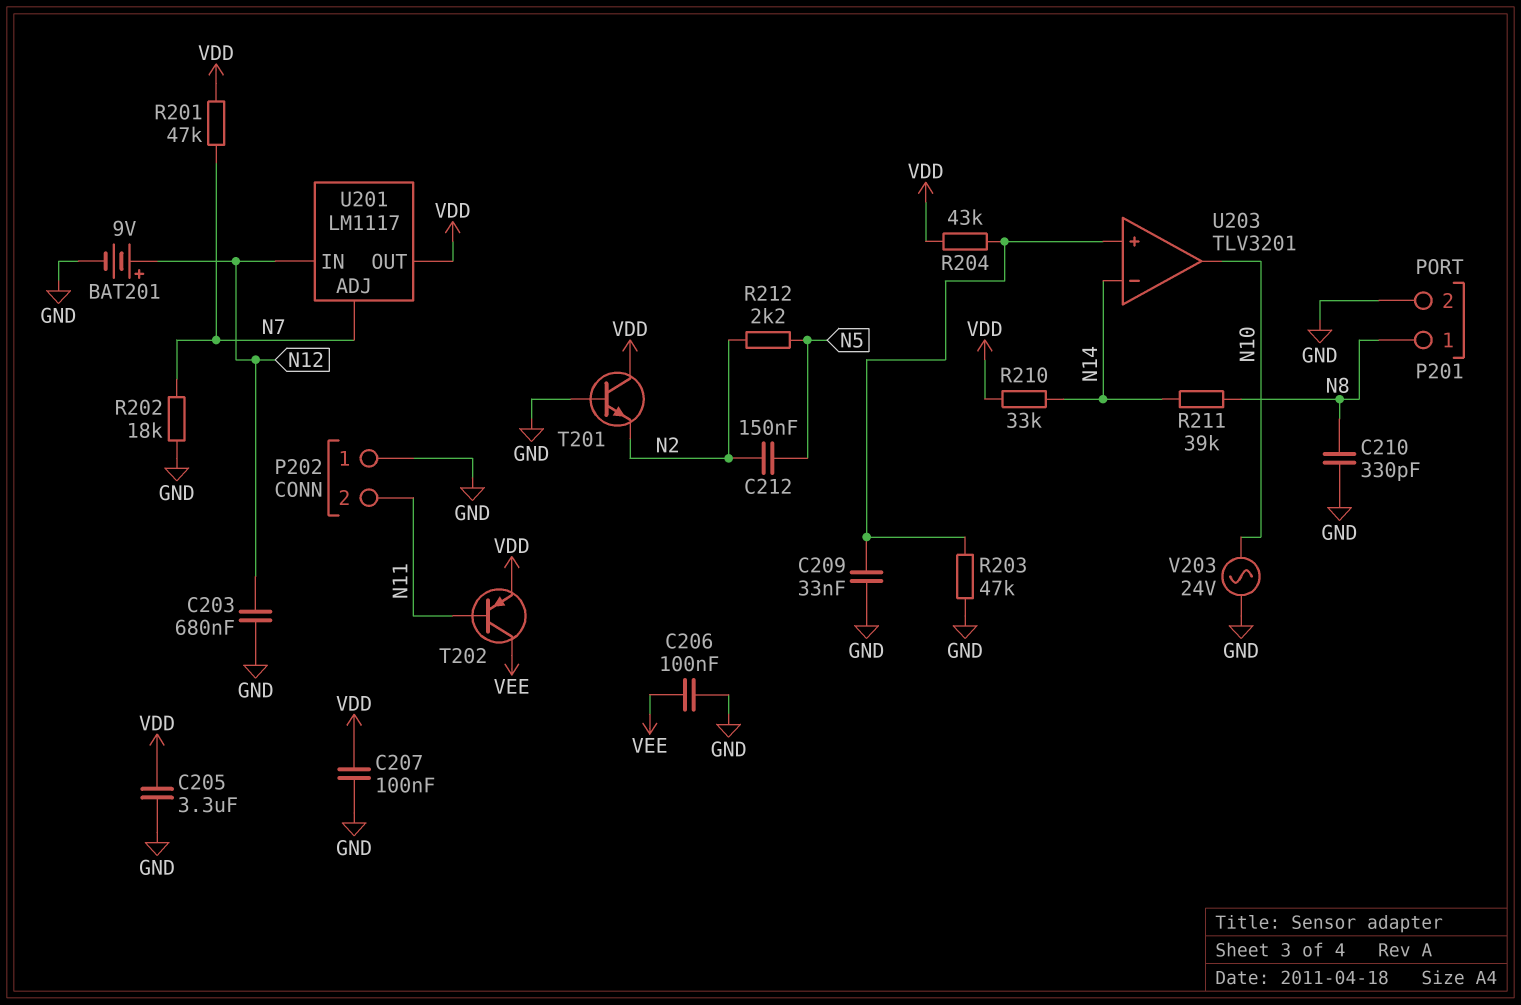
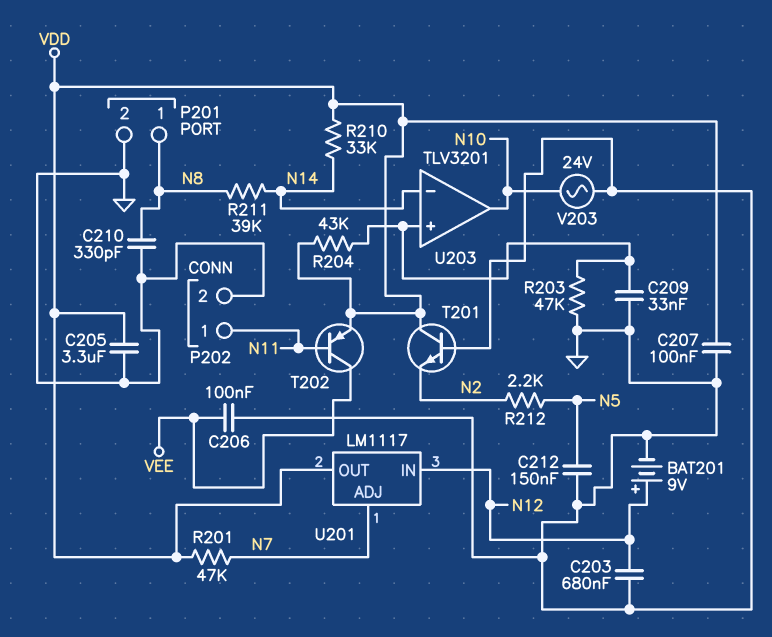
C212: 150nF (N2, N5) -> 150nF (GND, N5)
P202 pin 1: GND -> N11
P202 pin 2: N11 -> GND
R202: 18k (GND, N7) -> none

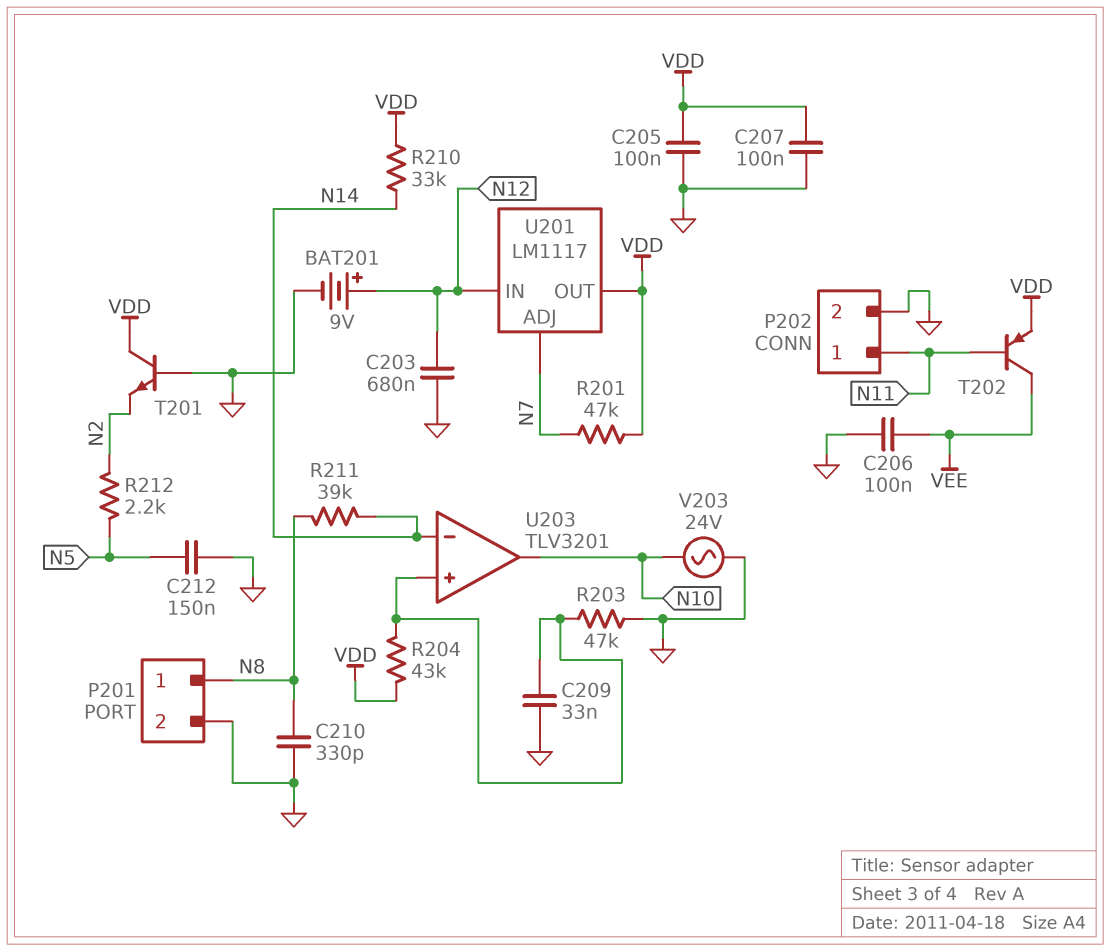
C205: 3.3uF (GND, VDD) -> 100nF (GND, VDD)

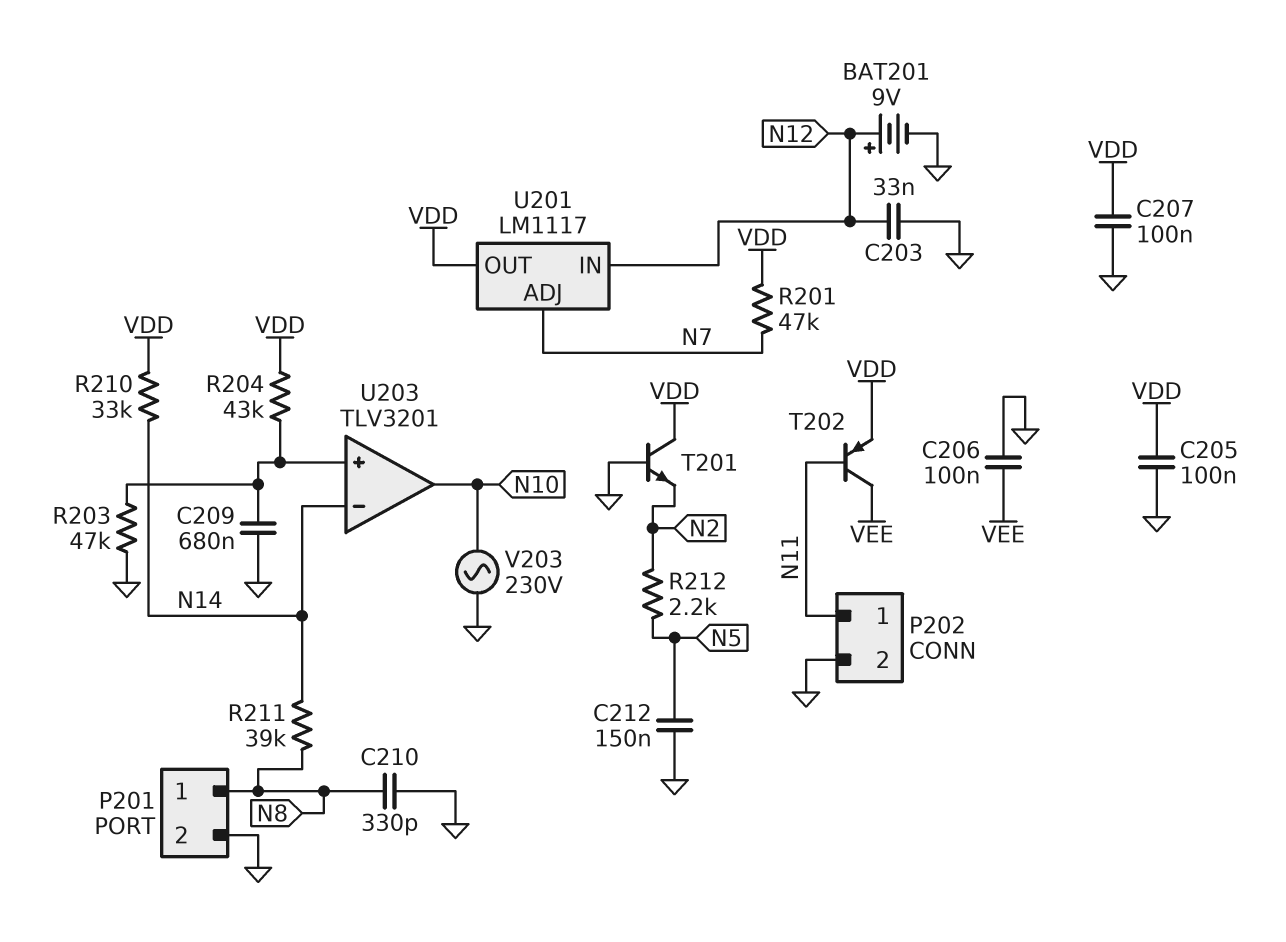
C203: 680nF (GND, N12) -> 33nF (GND, N12)
C209: 33nF (GND, U203/in+) -> 680nF (GND, U203/in+)
V203: AC 24V (GND, N10) -> AC 230V (GND, N10)

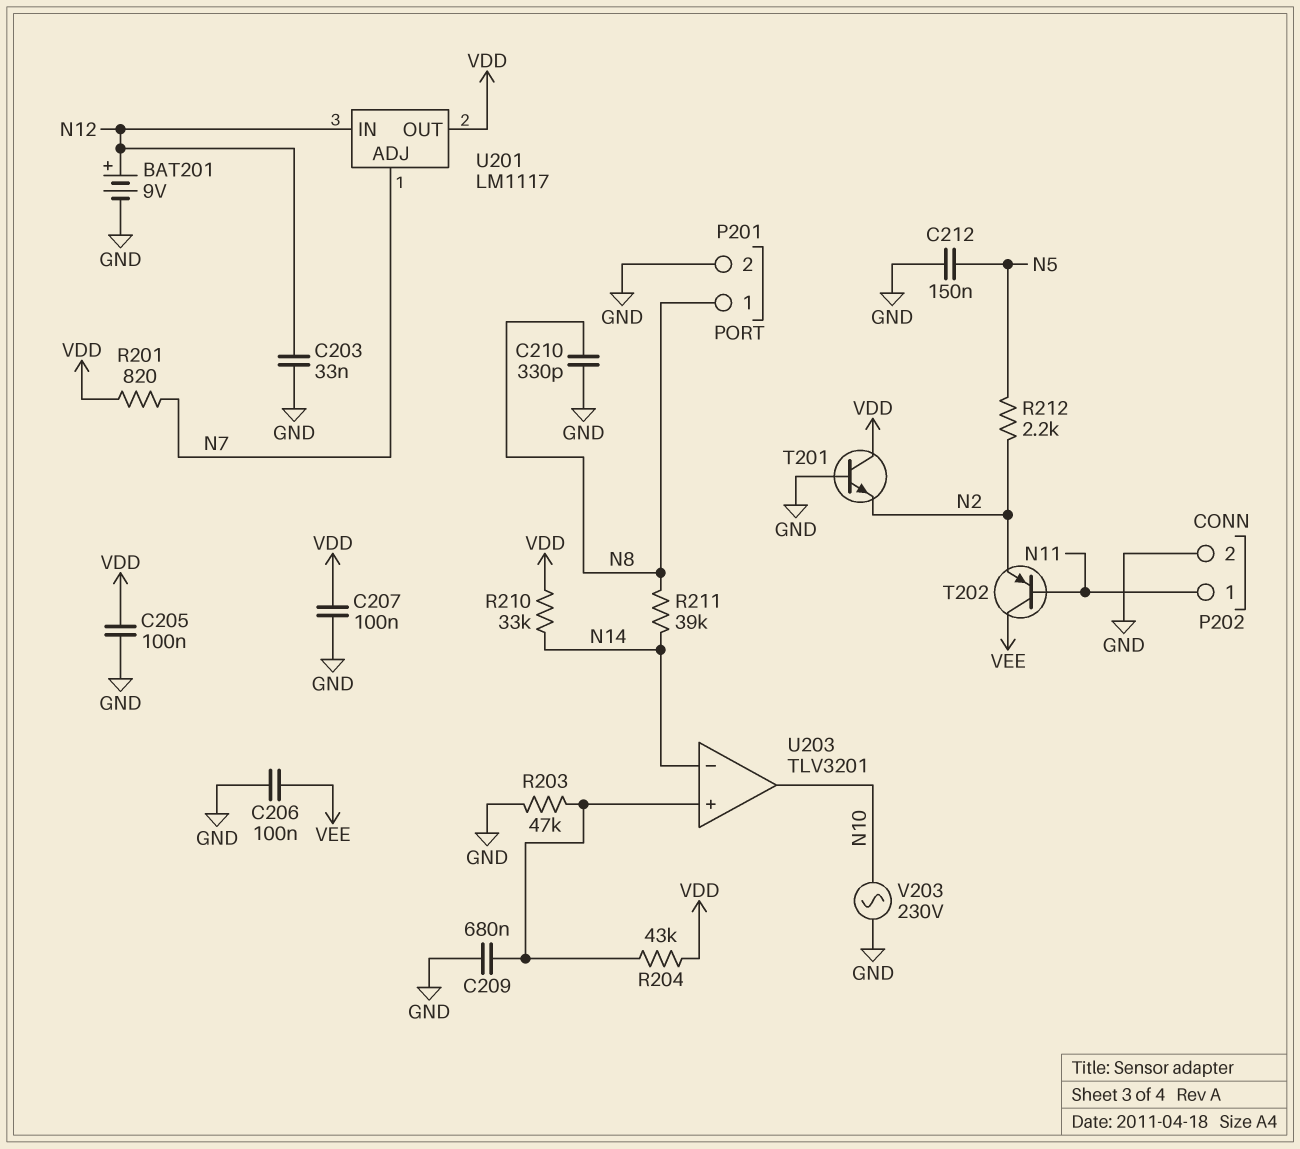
R201: 47k (N7, VDD) -> 820 (N7, VDD)
T202: PNP (B N11, C VEE, E VDD) -> PNP (B N11, C VEE, E N2)

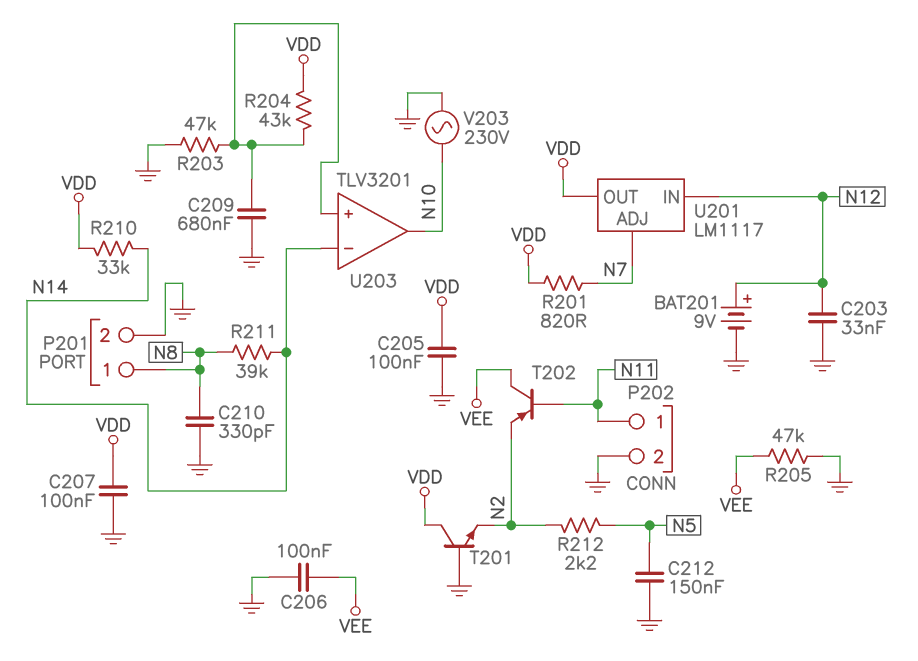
R205: none -> 47k (GND, VEE)

